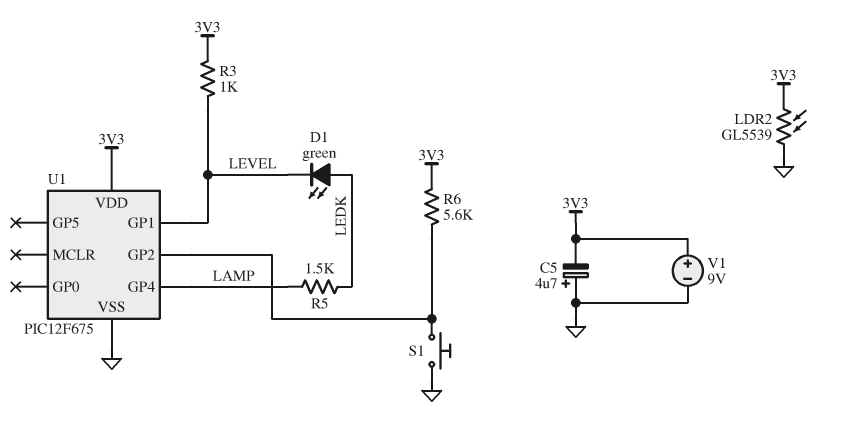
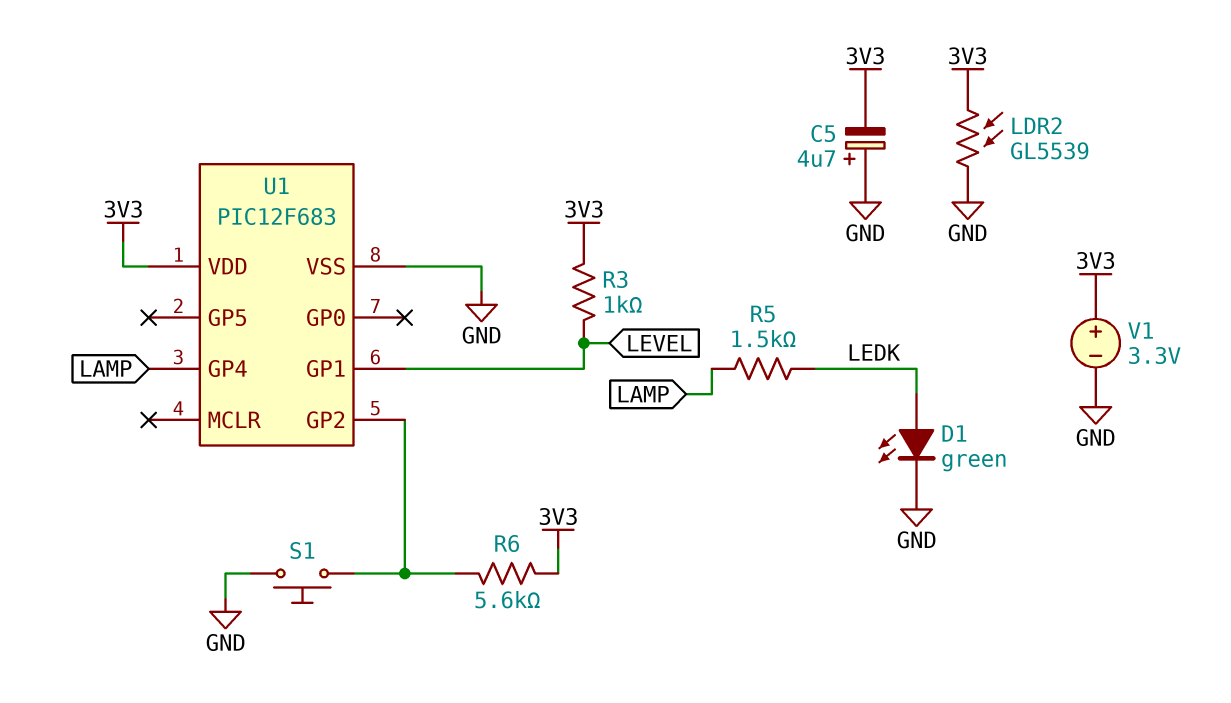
D1: LED green (A LEDK, K LEVEL) -> LED green (A LEDK, K GND)
U1: PIC12F675 -> PIC12F683
V1: 9V (plus 3V3, minus GND) -> 3.3V (plus 3V3, minus GND)

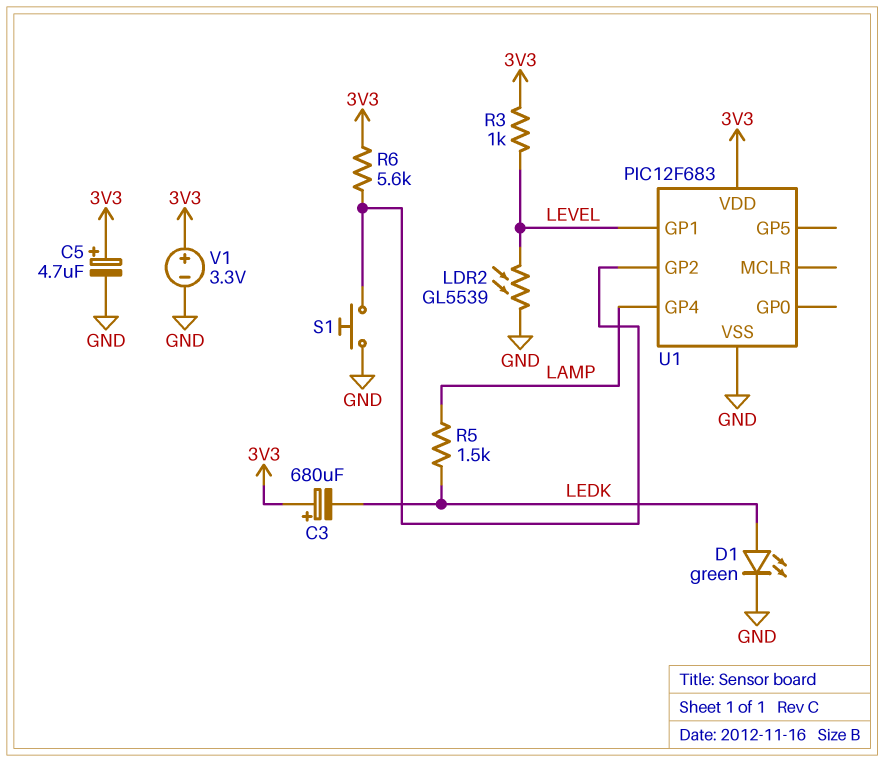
C3: none -> 680uF (plus 3V3, minus LEDK)
C5: 4.7uF (plus GND, minus 3V3) -> 4.7uF (plus 3V3, minus GND)
LDR2: GL5539 (3V3, GND) -> GL5539 (GND, LEVEL)

